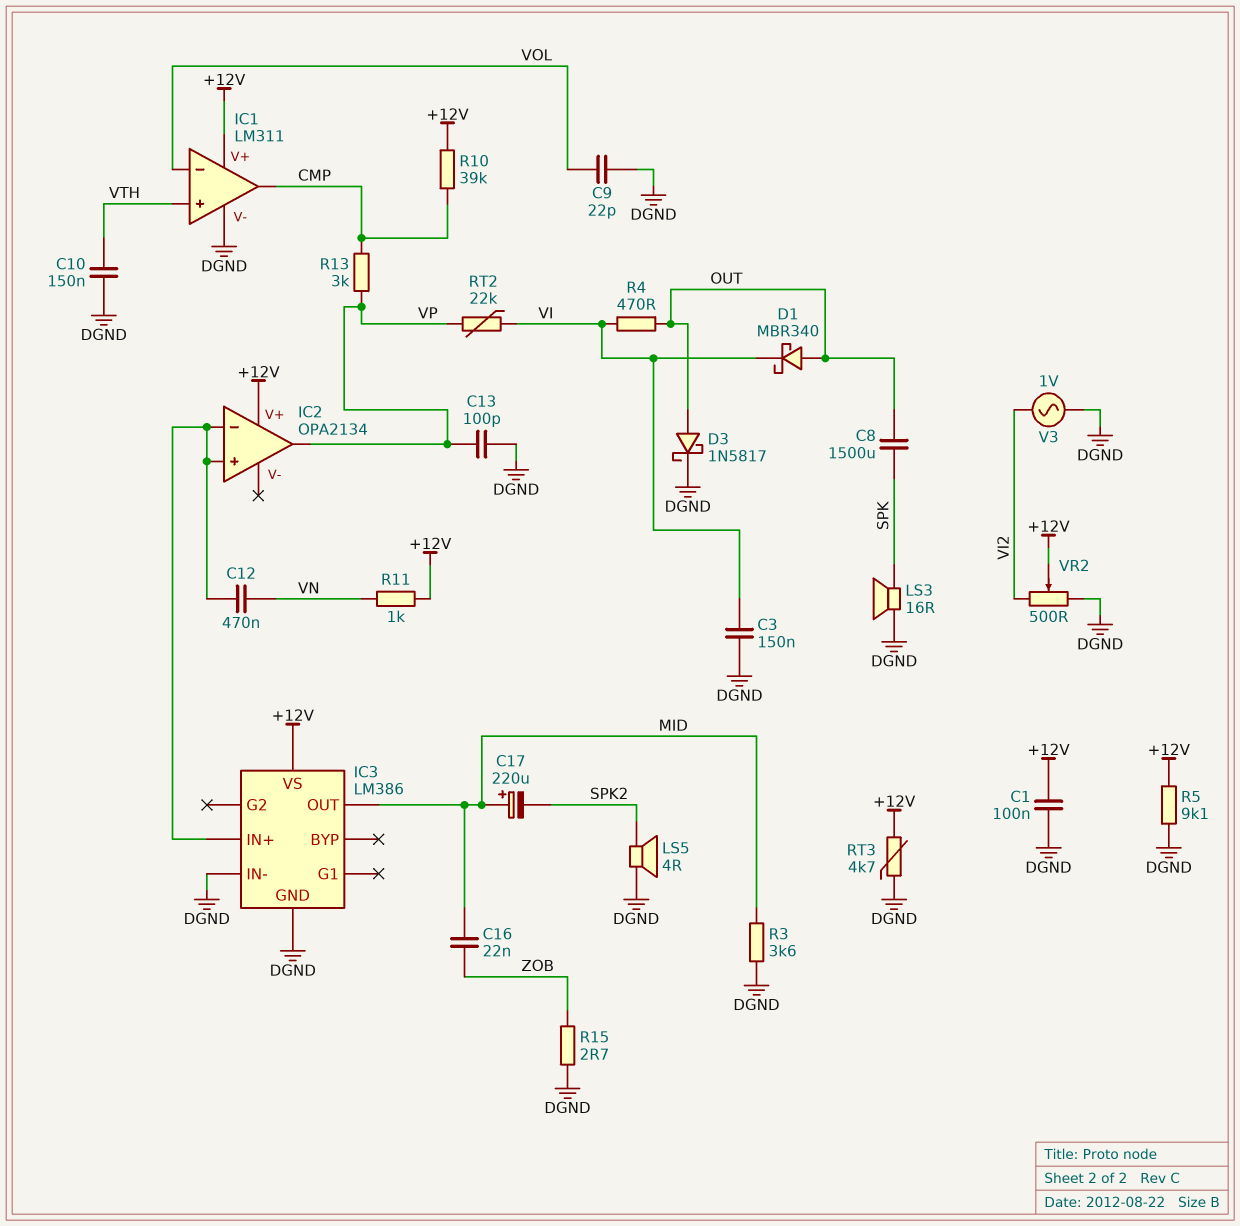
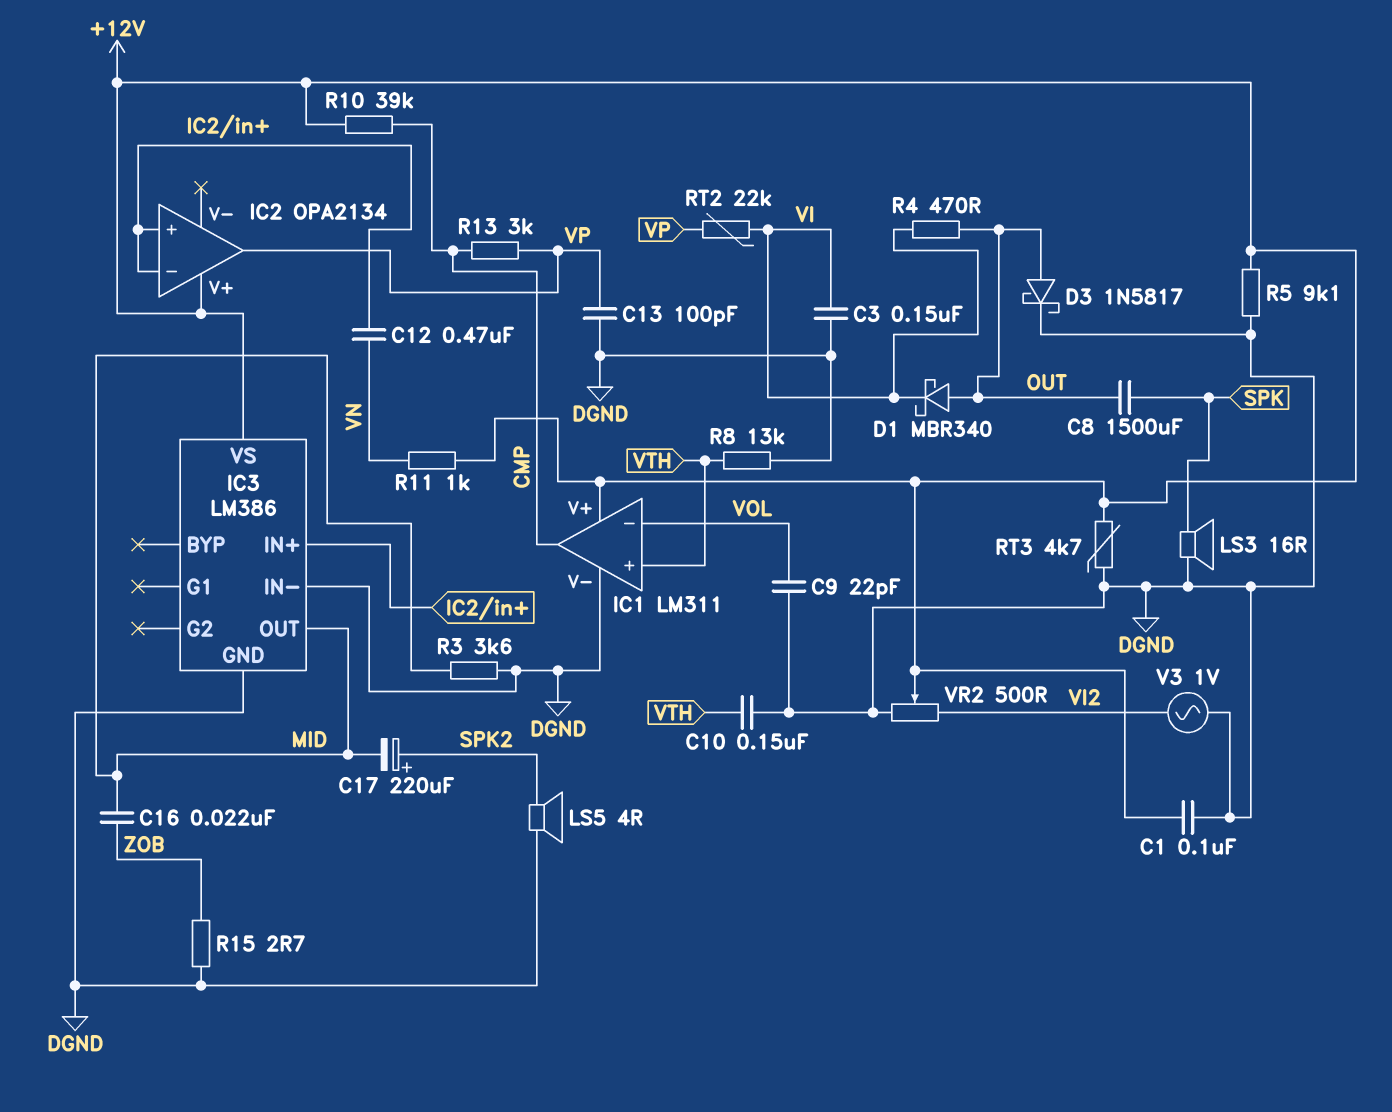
C17: 220uF (plus MID, minus SPK2) -> 220uF (plus SPK2, minus MID)
R8: none -> 13k (DGND, VTH)

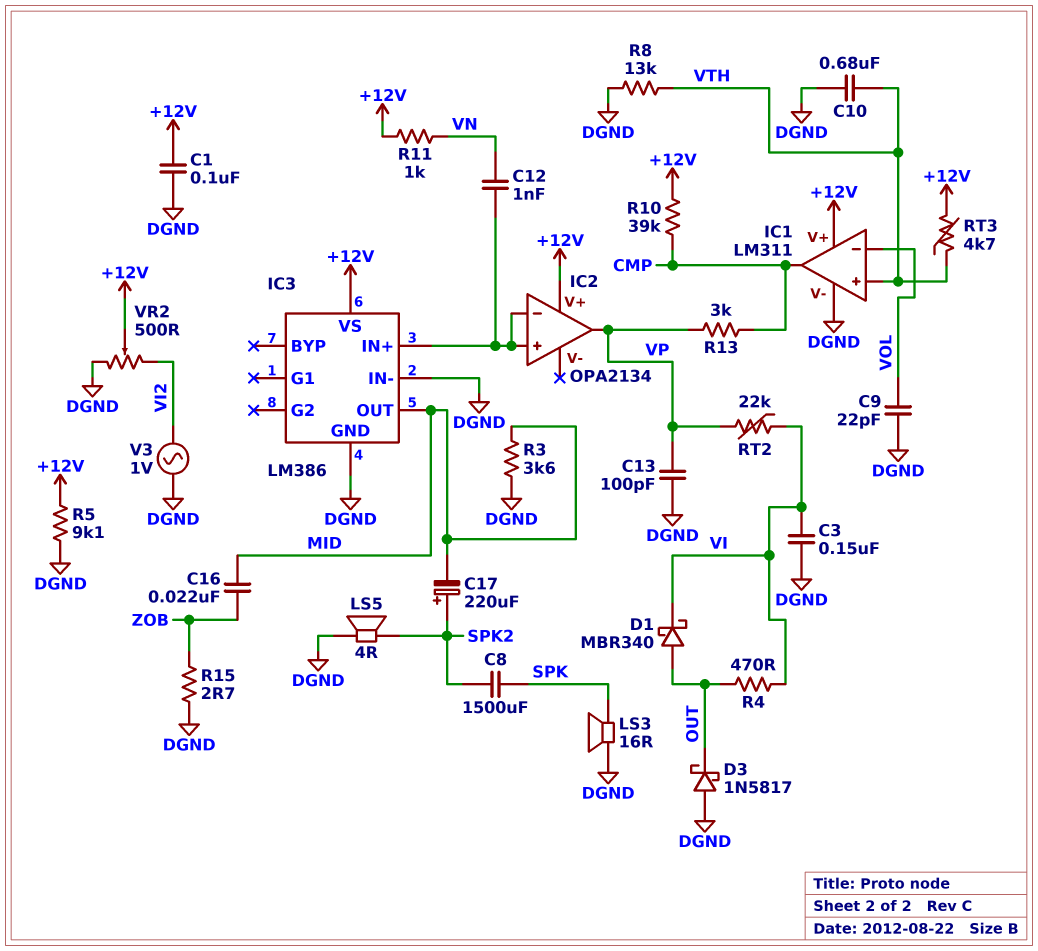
C8: 1500uF (OUT, SPK) -> 1500uF (SPK, SPK2)
C10: 150nF (DGND, VTH) -> 680nF (DGND, VTH)
C12: 470nF (IC2/in+, VN) -> 1nF (IC2/in+, VN)
D3: schottky 1N5817 (A OUT, K DGND) -> schottky 1N5817 (A DGND, K OUT)
RT3: 4.7k (+12V, DGND) -> 4.7k (+12V, VTH)

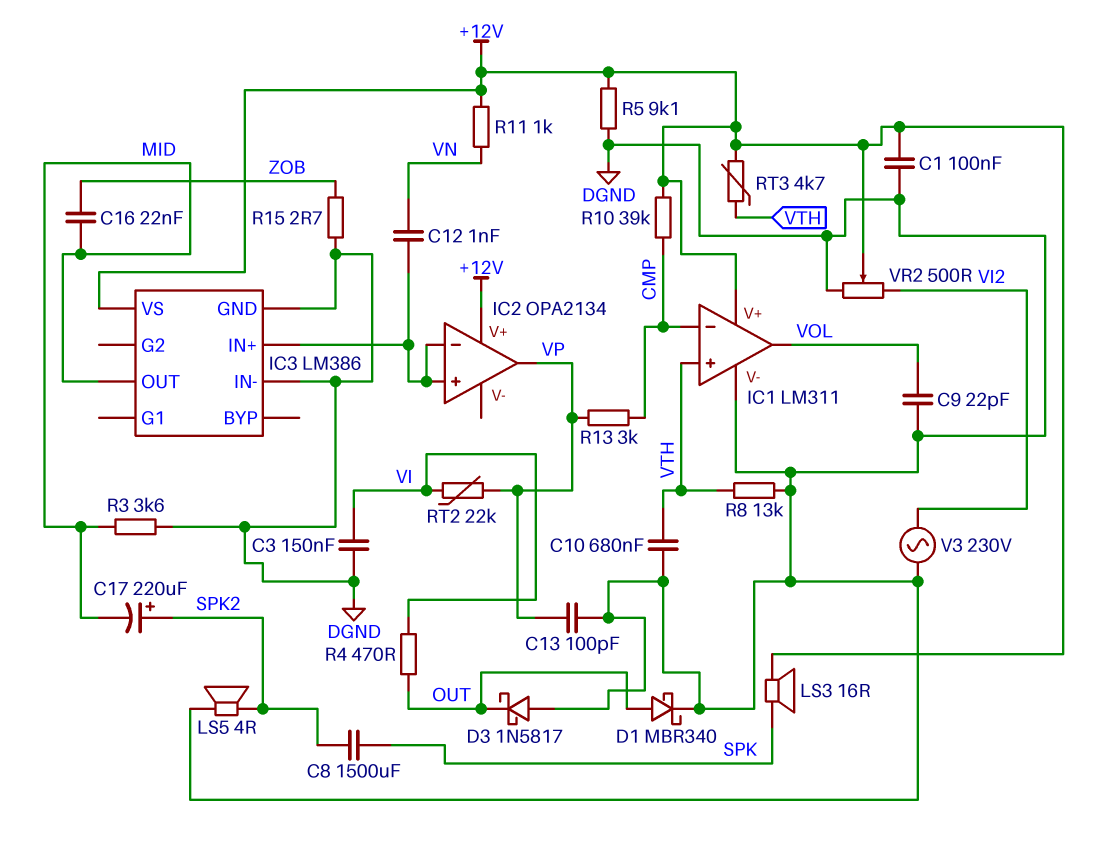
D1: schottky MBR340 (A OUT, K VI) -> schottky MBR340 (A OUT, K DGND)
IC1 pin in-: VOL -> CMP
IC1 pin out: CMP -> VOL
LS3: speaker 16R (DGND, SPK) -> speaker 16R (+12V, SPK)
V3: AC 1V (DGND, VI2) -> AC 230V (DGND, VI2)

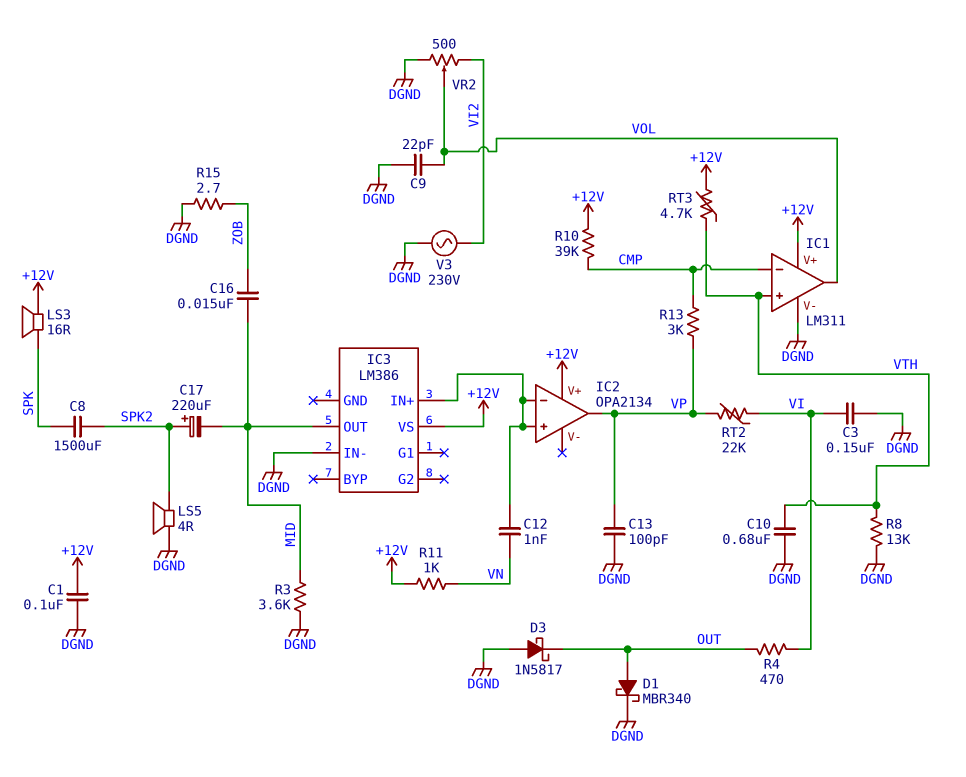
C16: 22nF (MID, ZOB) -> 15nF (MID, ZOB)
IC3 pin GND: DGND -> none
R5: 9.1k (+12V, DGND) -> none
VR2: 500 (DGND, VI2, wiper +12V) -> 500 (DGND, VI2, wiper VOL)

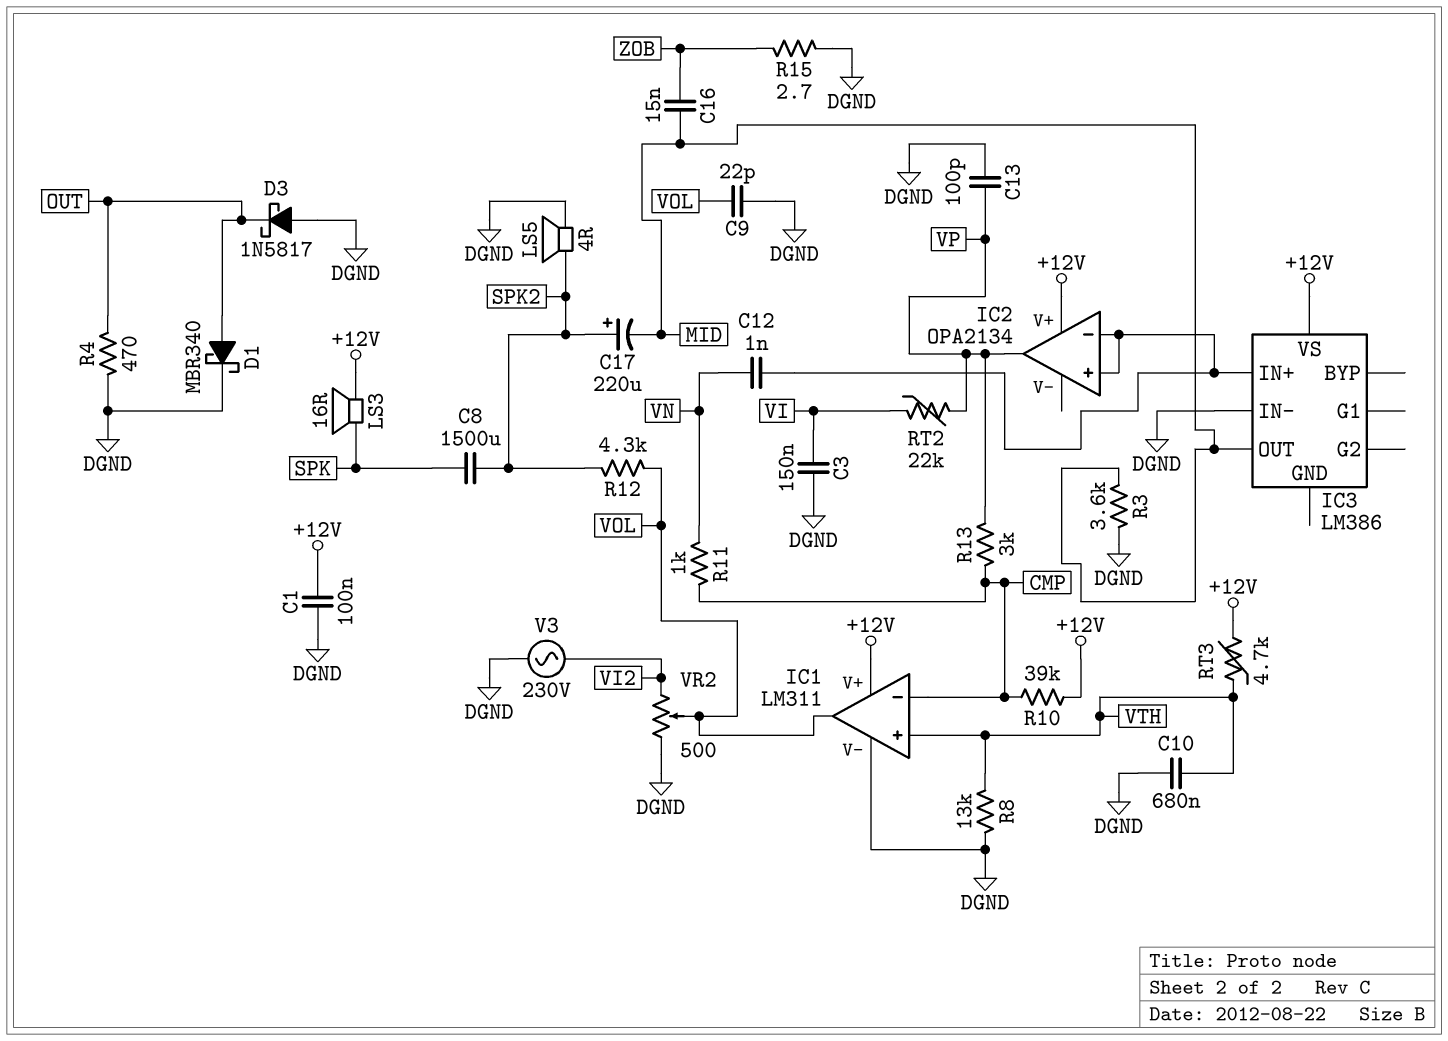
R4: 470 (OUT, VI) -> 470 (DGND, OUT)
R11: 1k (+12V, VN) -> 1k (CMP, VN)
R12: none -> 4.3k (SPK2, VOL)

